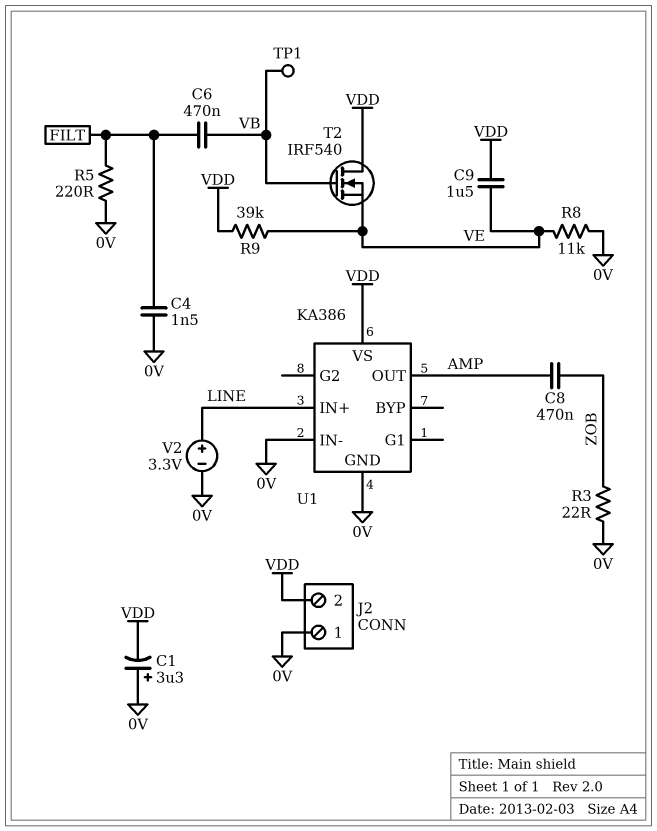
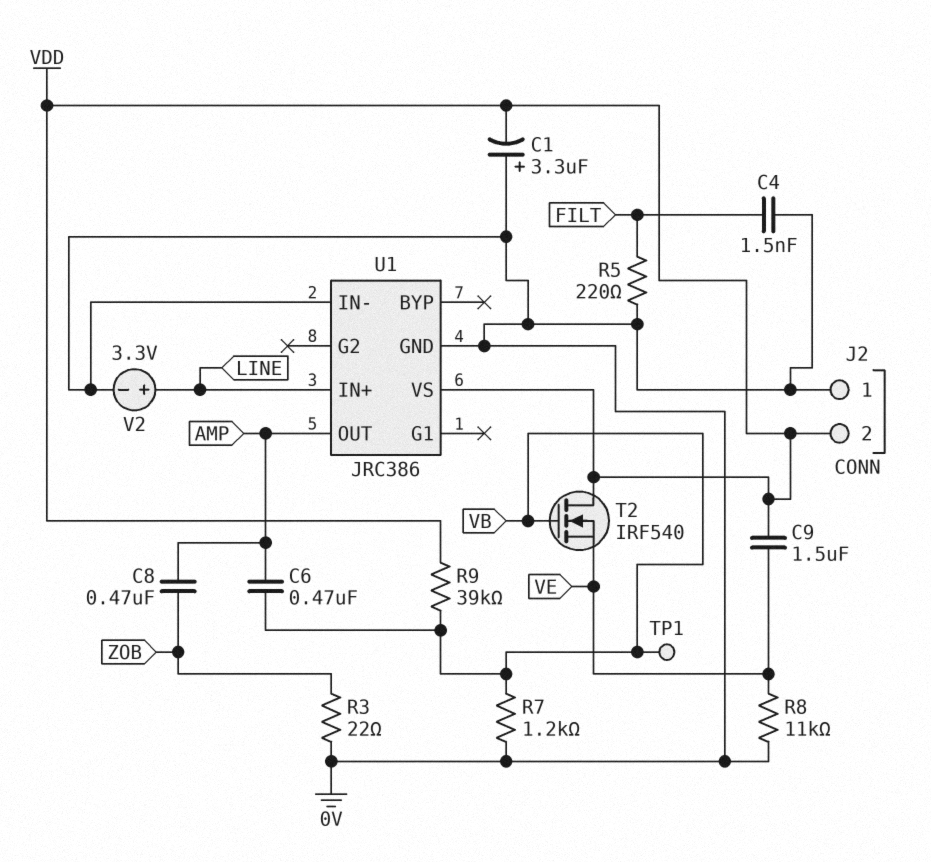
C6: 470nF (FILT, VB) -> 470nF (AMP, VB)
R7: none -> 1.2k (0V, VB)
R9: 39k (VDD, VE) -> 39k (VB, VDD)
U1: KA386 -> JRC386

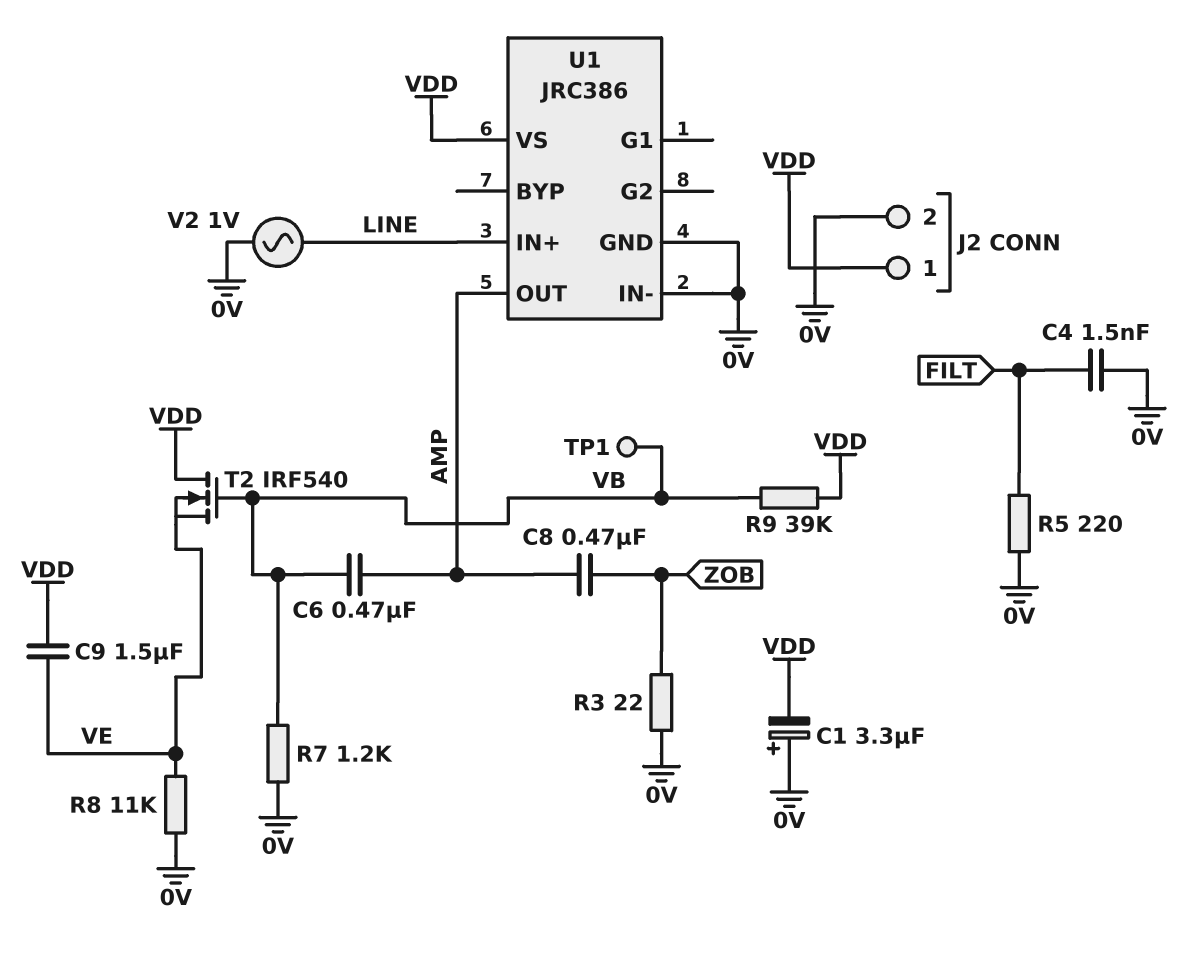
J2 pin 1: 0V -> VDD
J2 pin 2: VDD -> 0V
V2: 3.3V (plus LINE, minus 0V) -> AC 1V (0V, LINE)

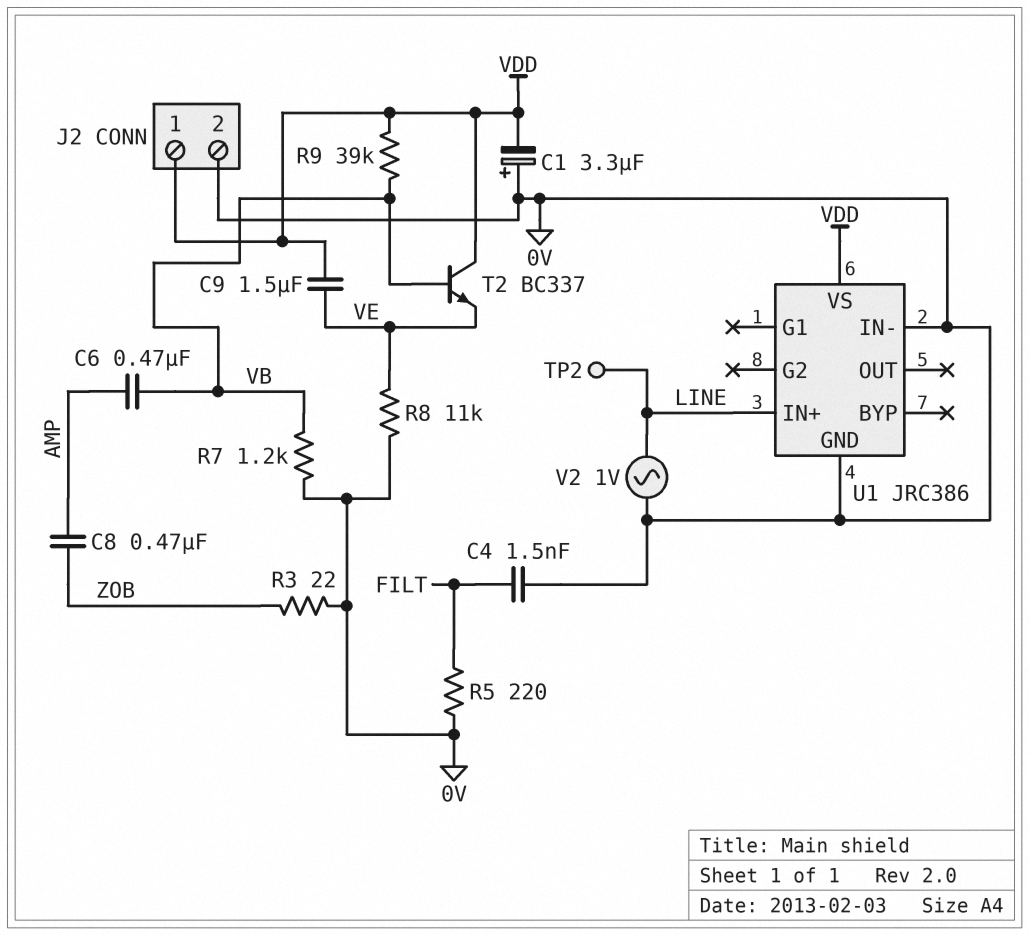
T2: NMOS IRF540 (G VB, D VDD, S VE) -> NPN BC337 (B VB, C VDD, E VE)
TP1: test point (VB) -> none
TP2: none -> test point (LINE)
U1 pin OUT: AMP -> none

